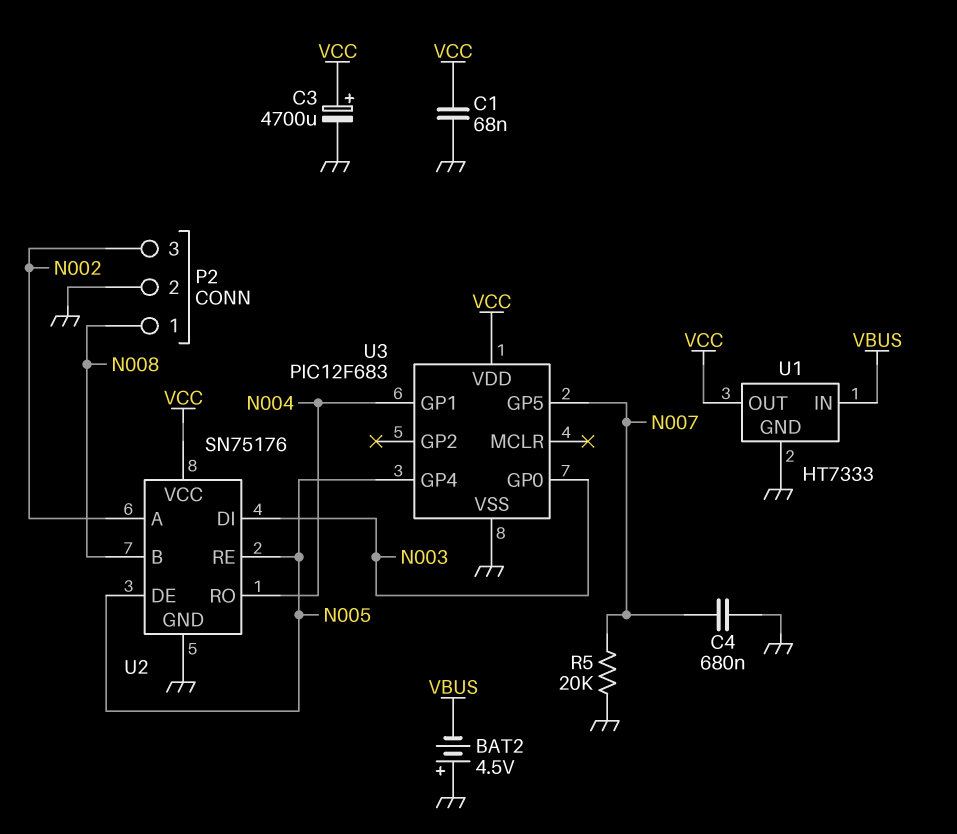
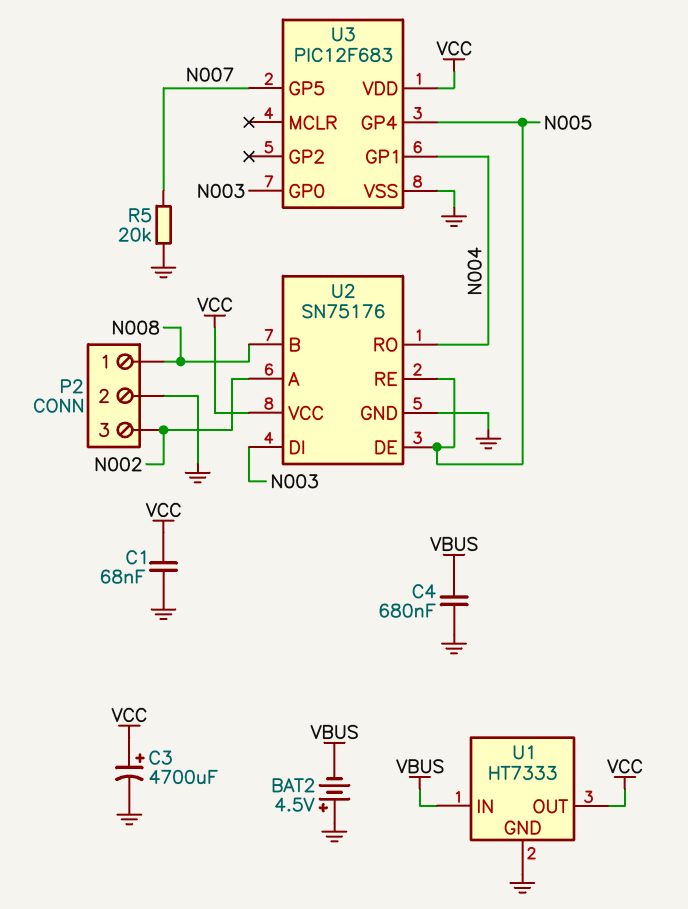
C4: 680nF (GND, N007) -> 680nF (GND, VBUS)

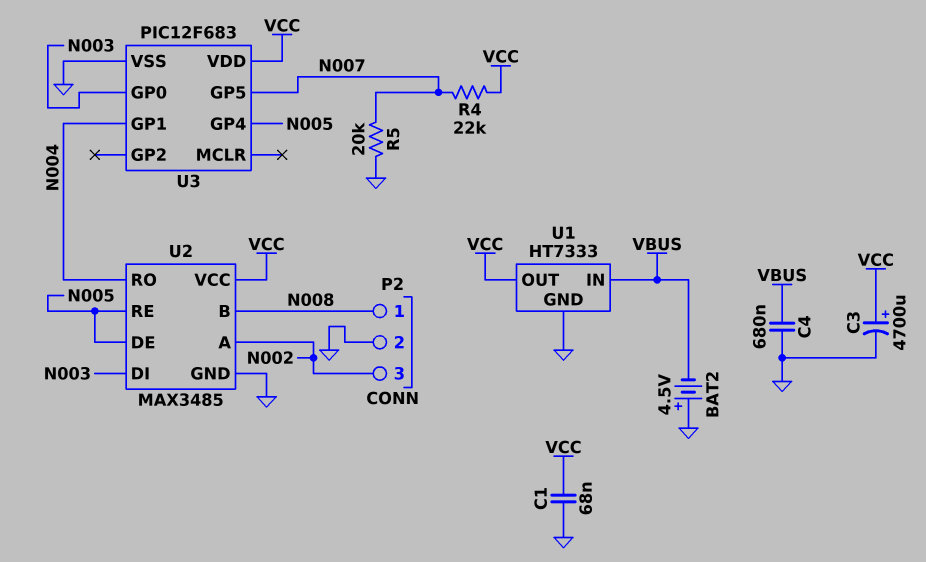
R4: none -> 22k (N007, VCC)
U2: SN75176 -> MAX3485

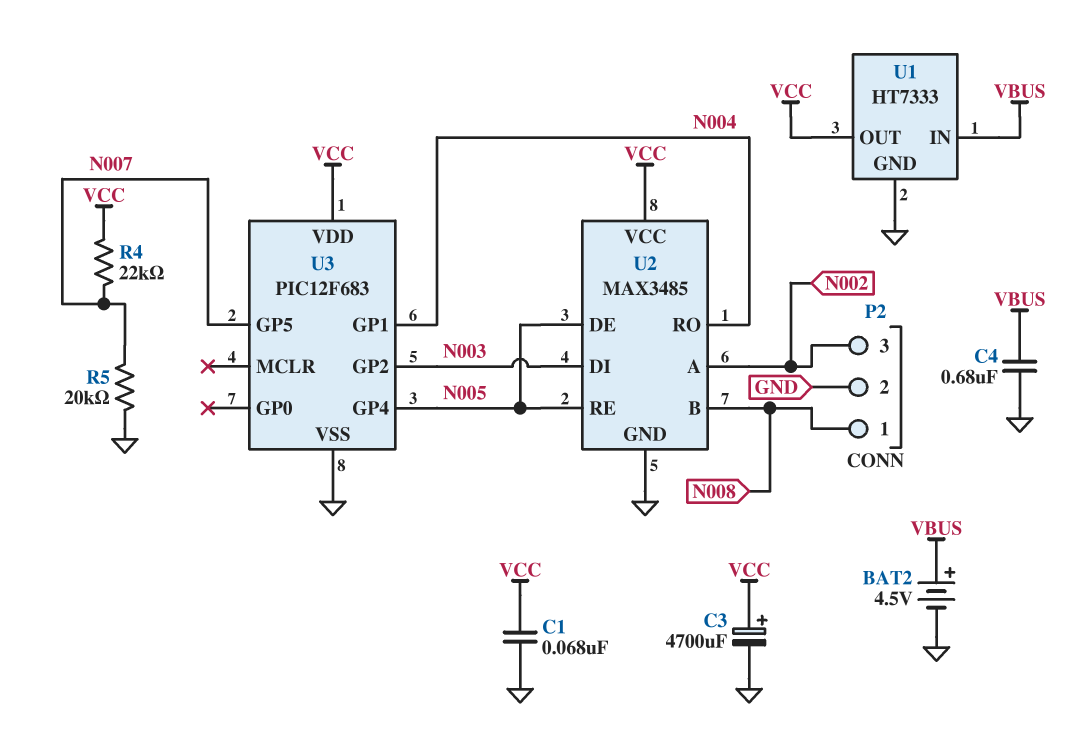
BAT2: 4.5V (plus GND, minus VBUS) -> 4.5V (plus VBUS, minus GND)
U3 pin GP0: N003 -> none
U3 pin GP2: none -> N003

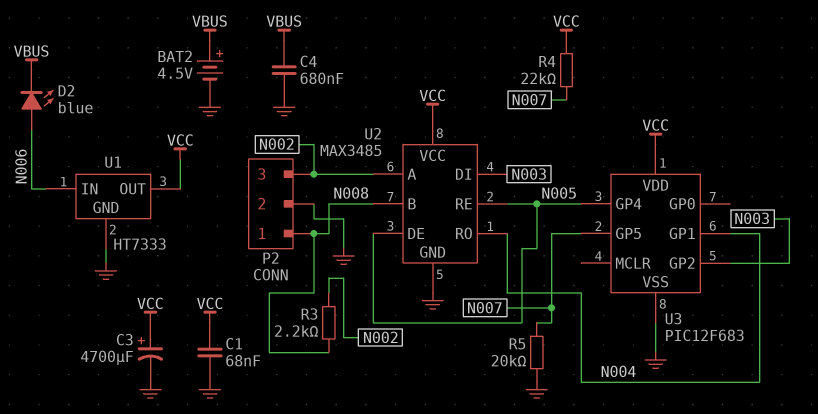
D2: none -> LED blue (A N006, K VBUS)
R3: none -> 2.2k (N002, N008)
U1 pin IN: VBUS -> N006

